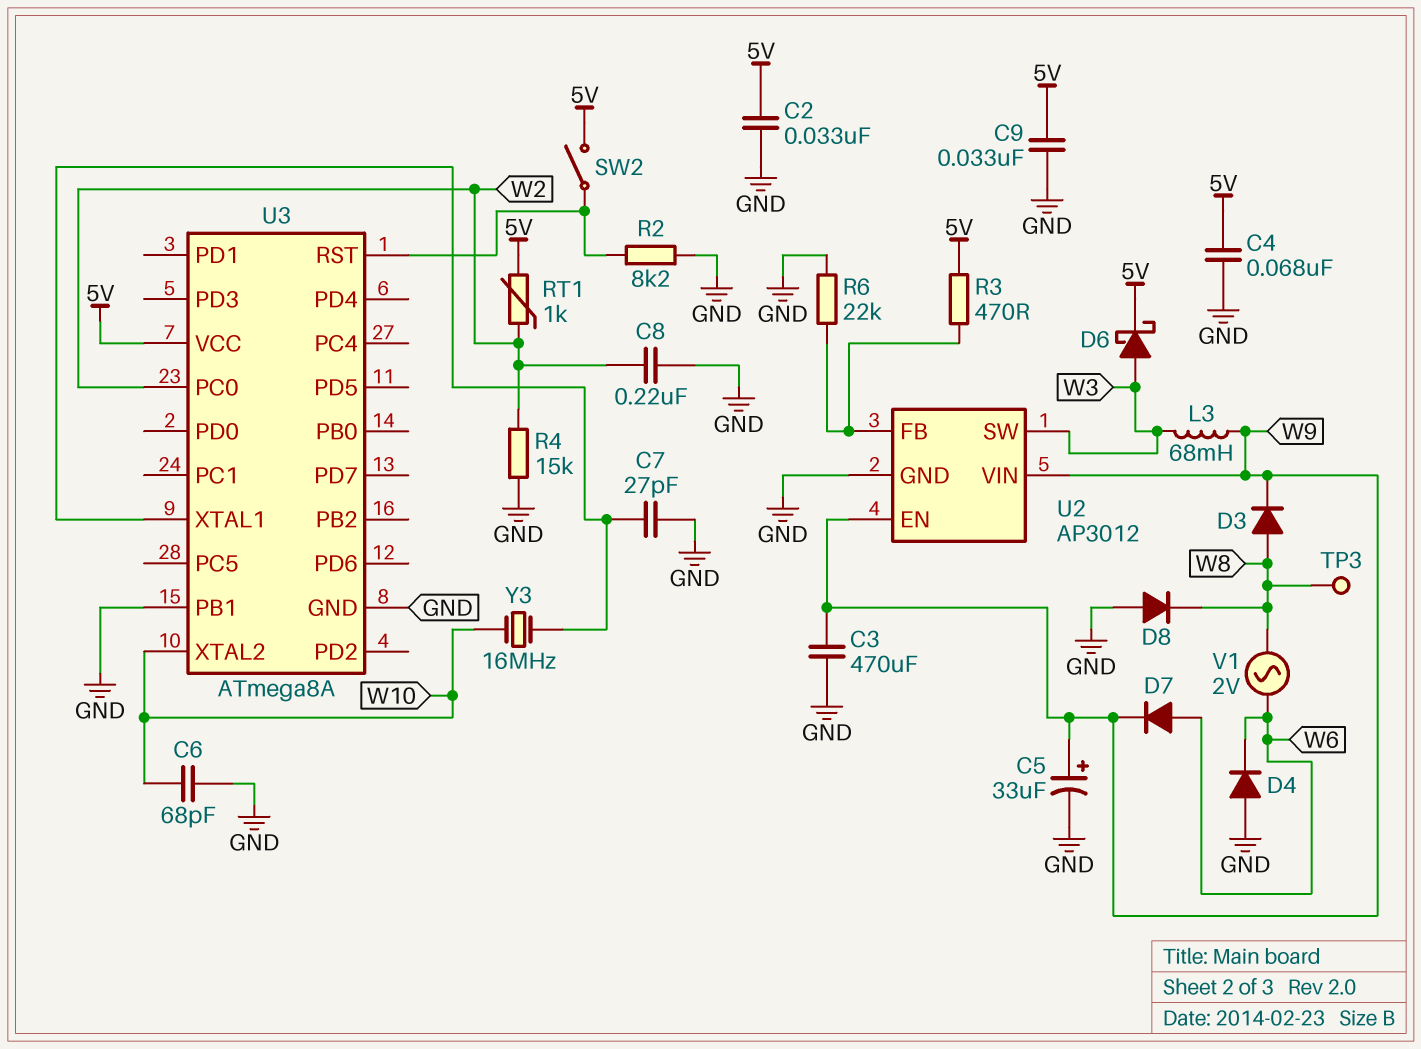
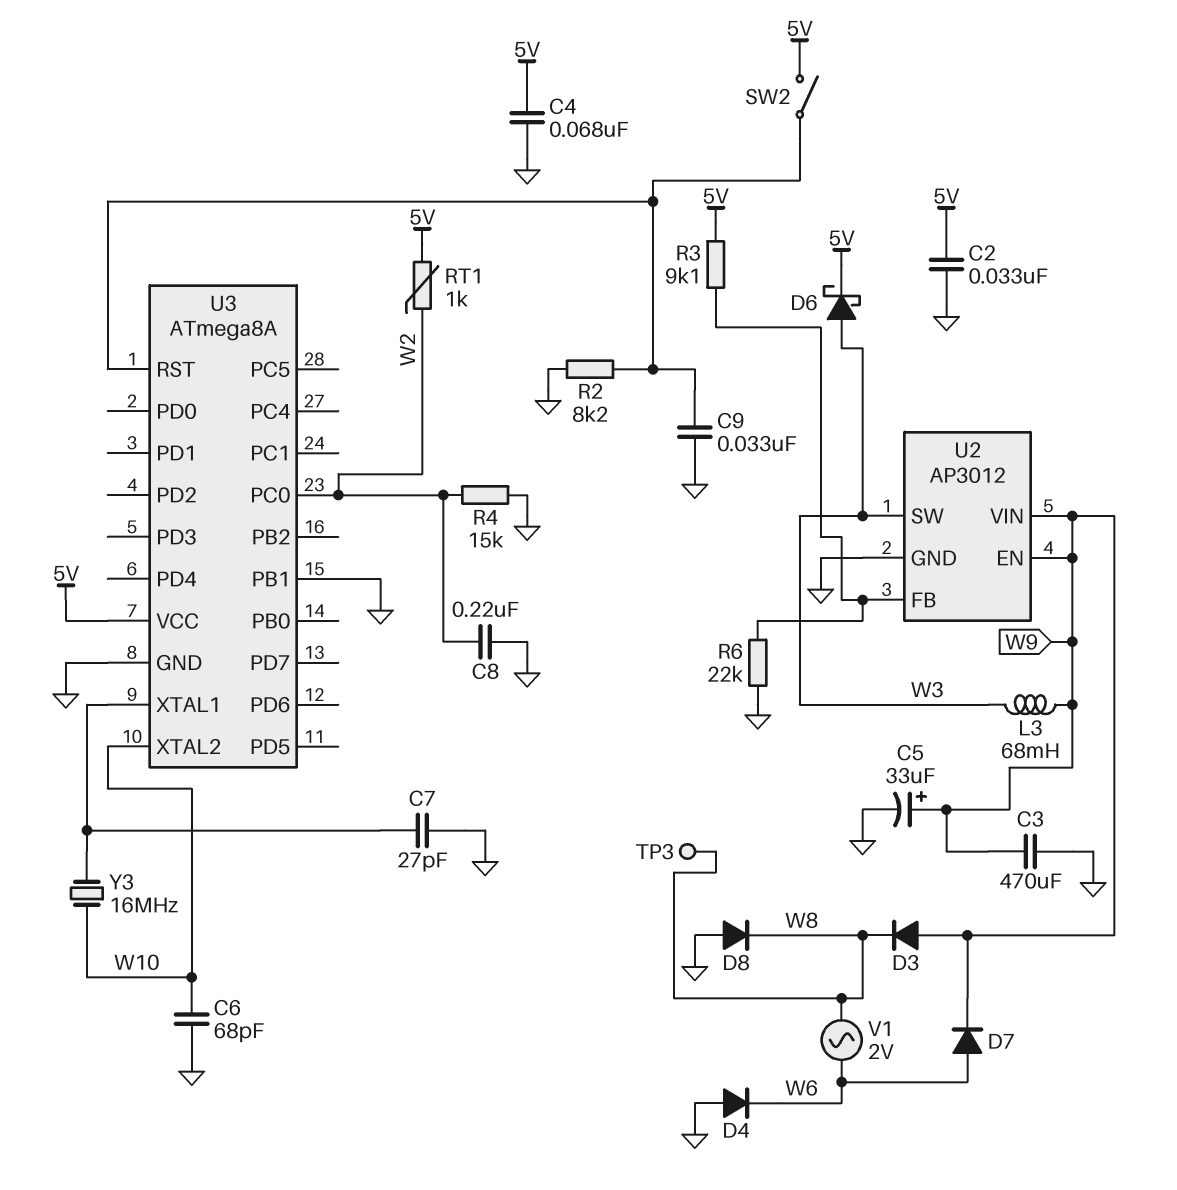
C9: 33nF (5V, GND) -> 33nF (GND, U3/RST)
D3: diode (A W8, K W9) -> diode (A W9, K W8)
R3: 470 (5V, U2/FB) -> 9.1k (5V, U2/FB)

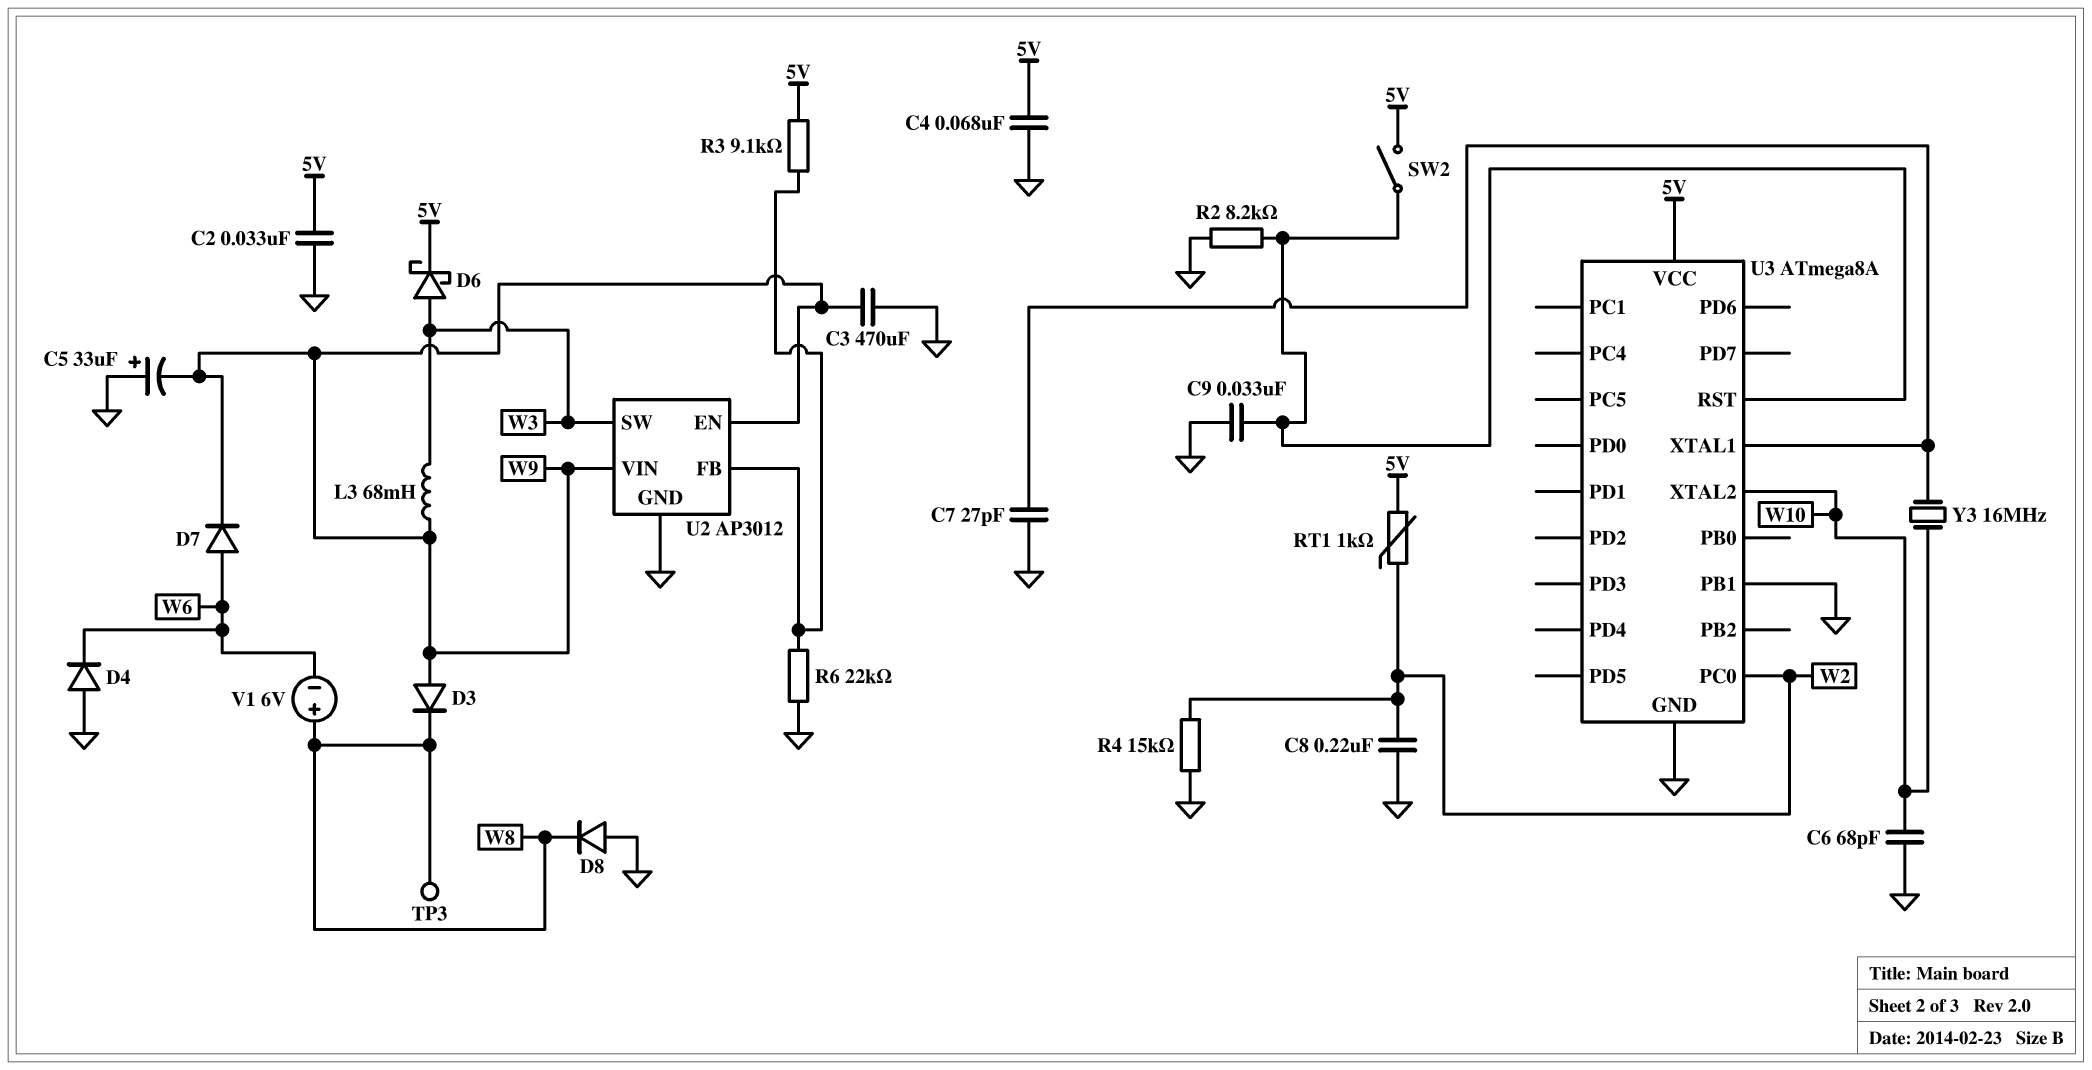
C5: 33uF (plus W9, minus GND) -> 33uF (plus GND, minus W9)
V1: AC 2V (W6, W8) -> 6V (plus W8, minus W6)

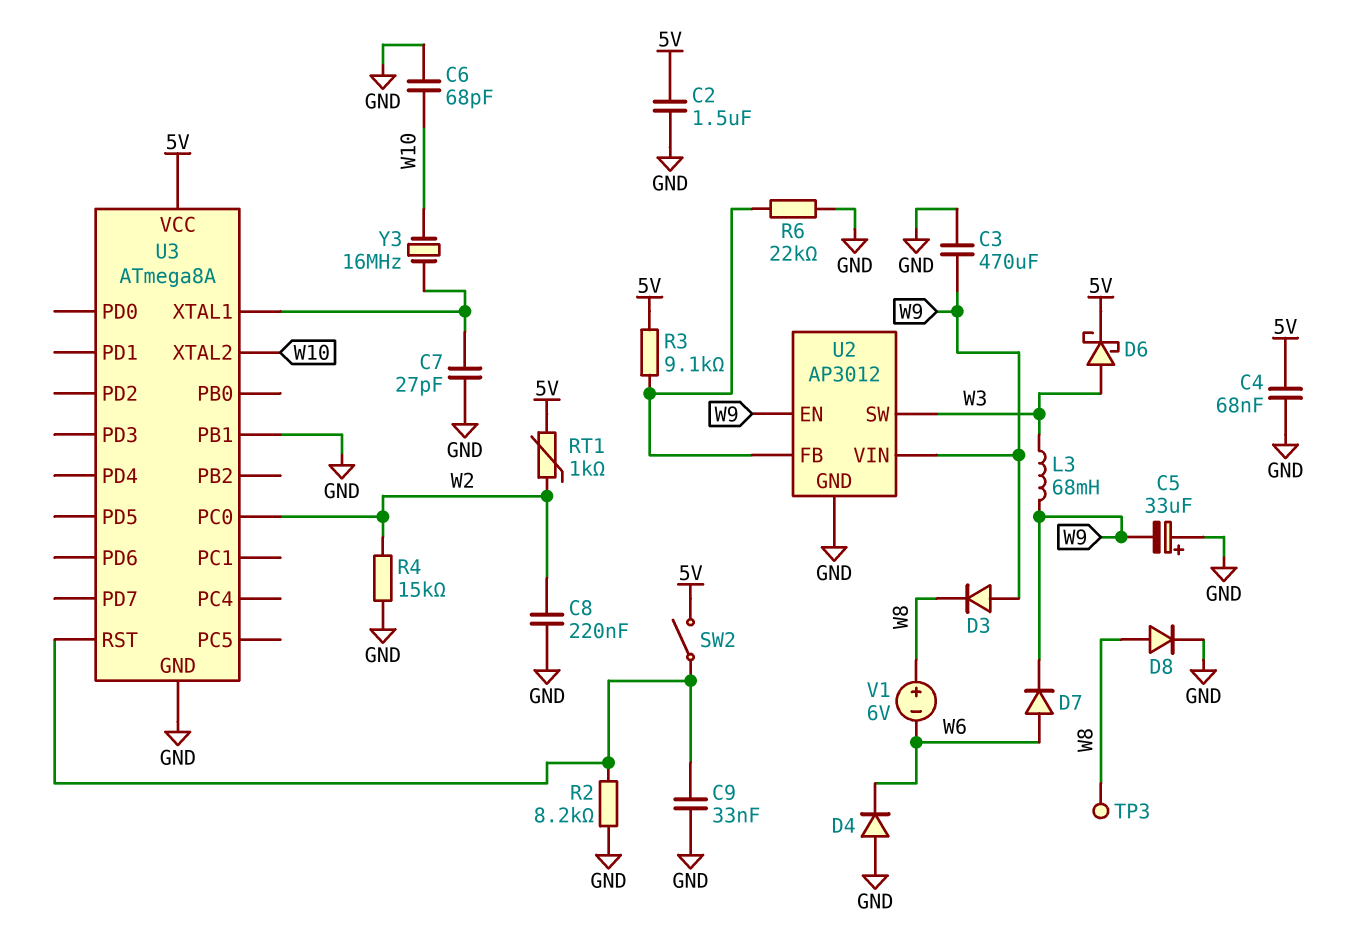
C2: 33nF (5V, GND) -> 1.5uF (5V, GND)
D8: diode (A GND, K W8) -> diode (A W8, K GND)

